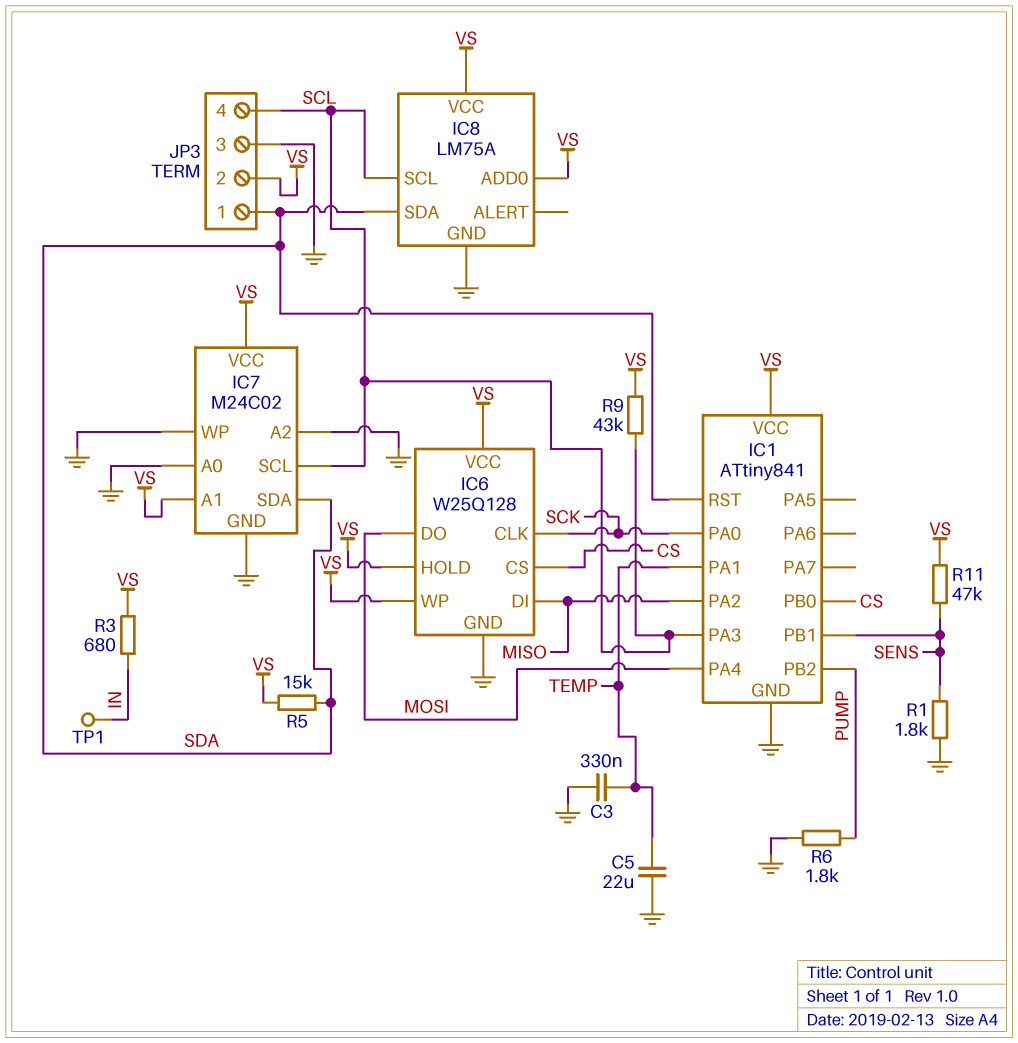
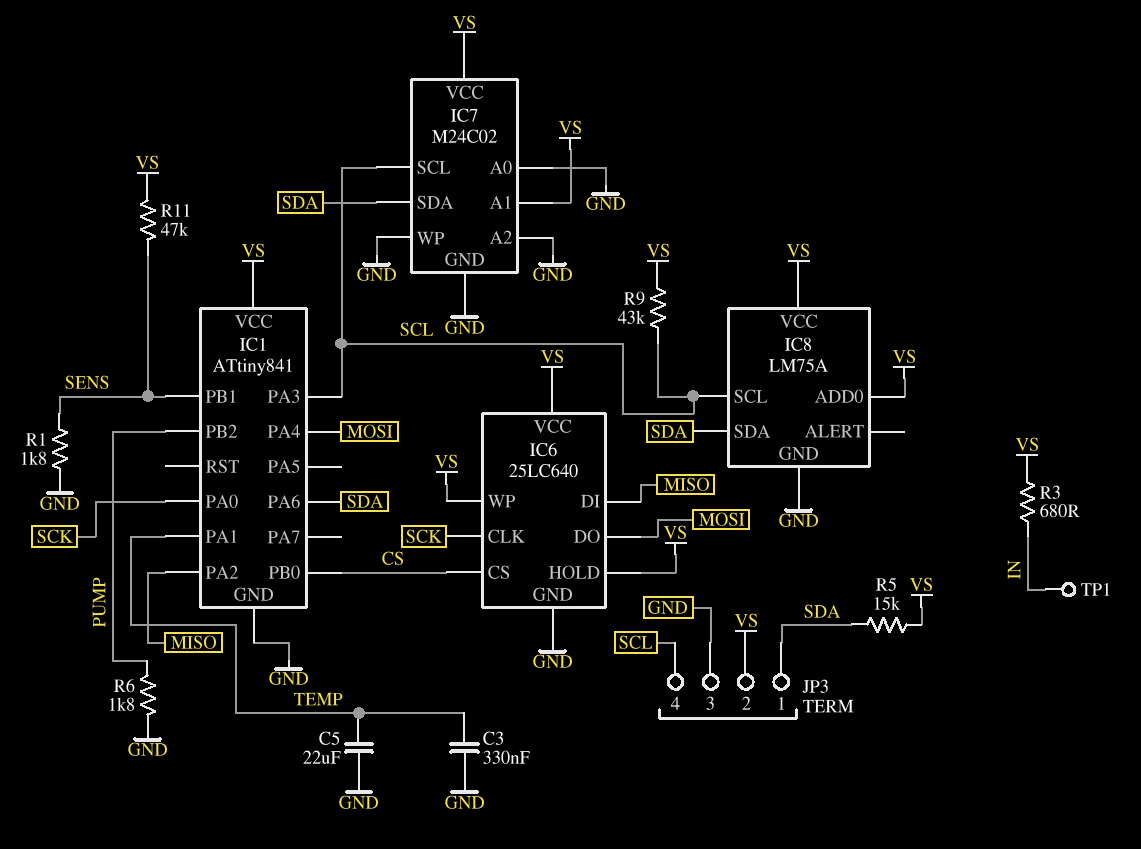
IC1 pin PA6: none -> SDA
IC1 pin RST: SDA -> none
IC6: W25Q128 -> 25LC640

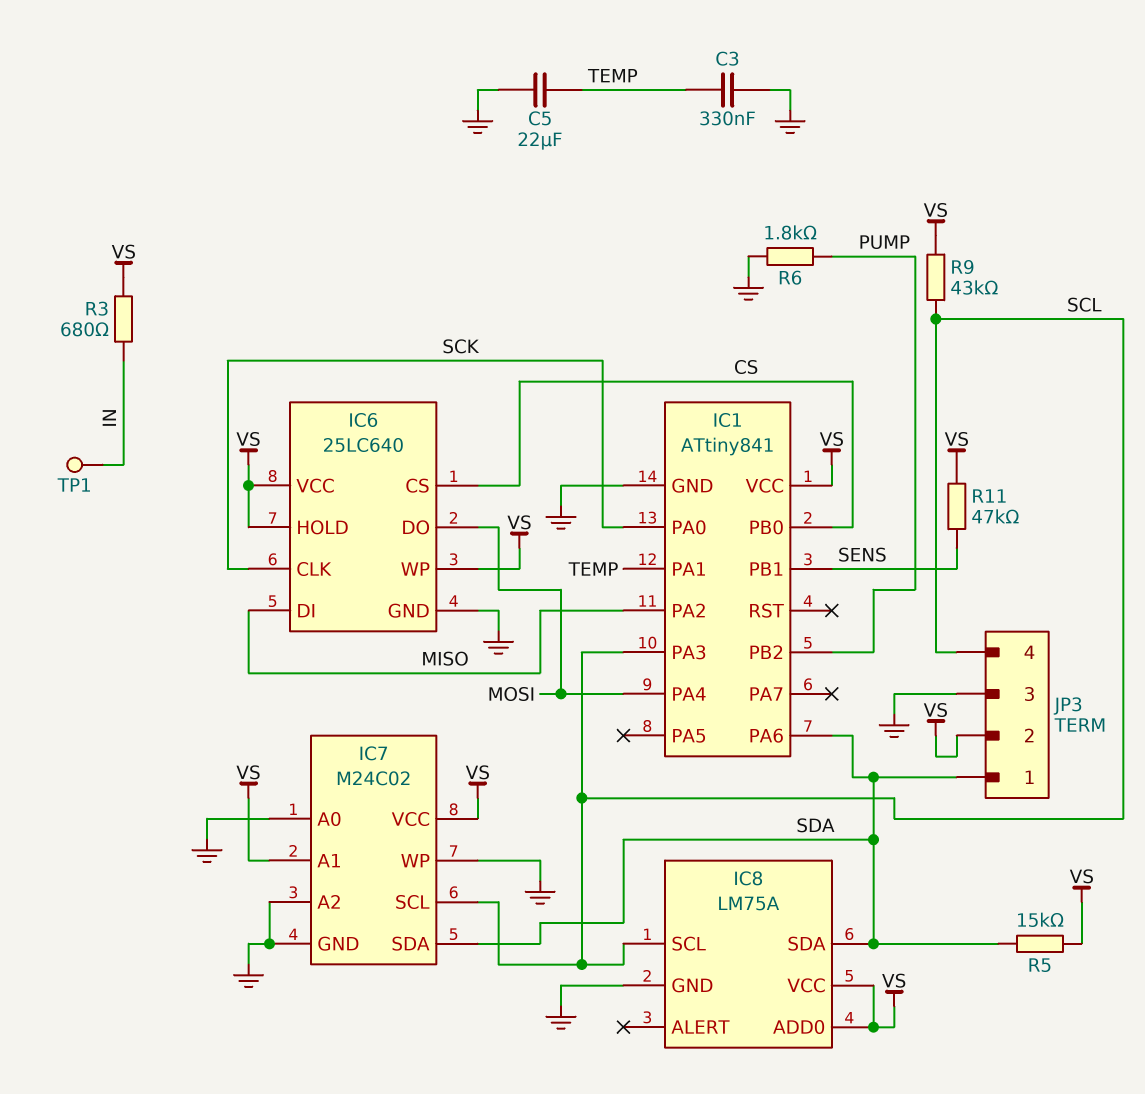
R1: 1.8k (GND, SENS) -> none

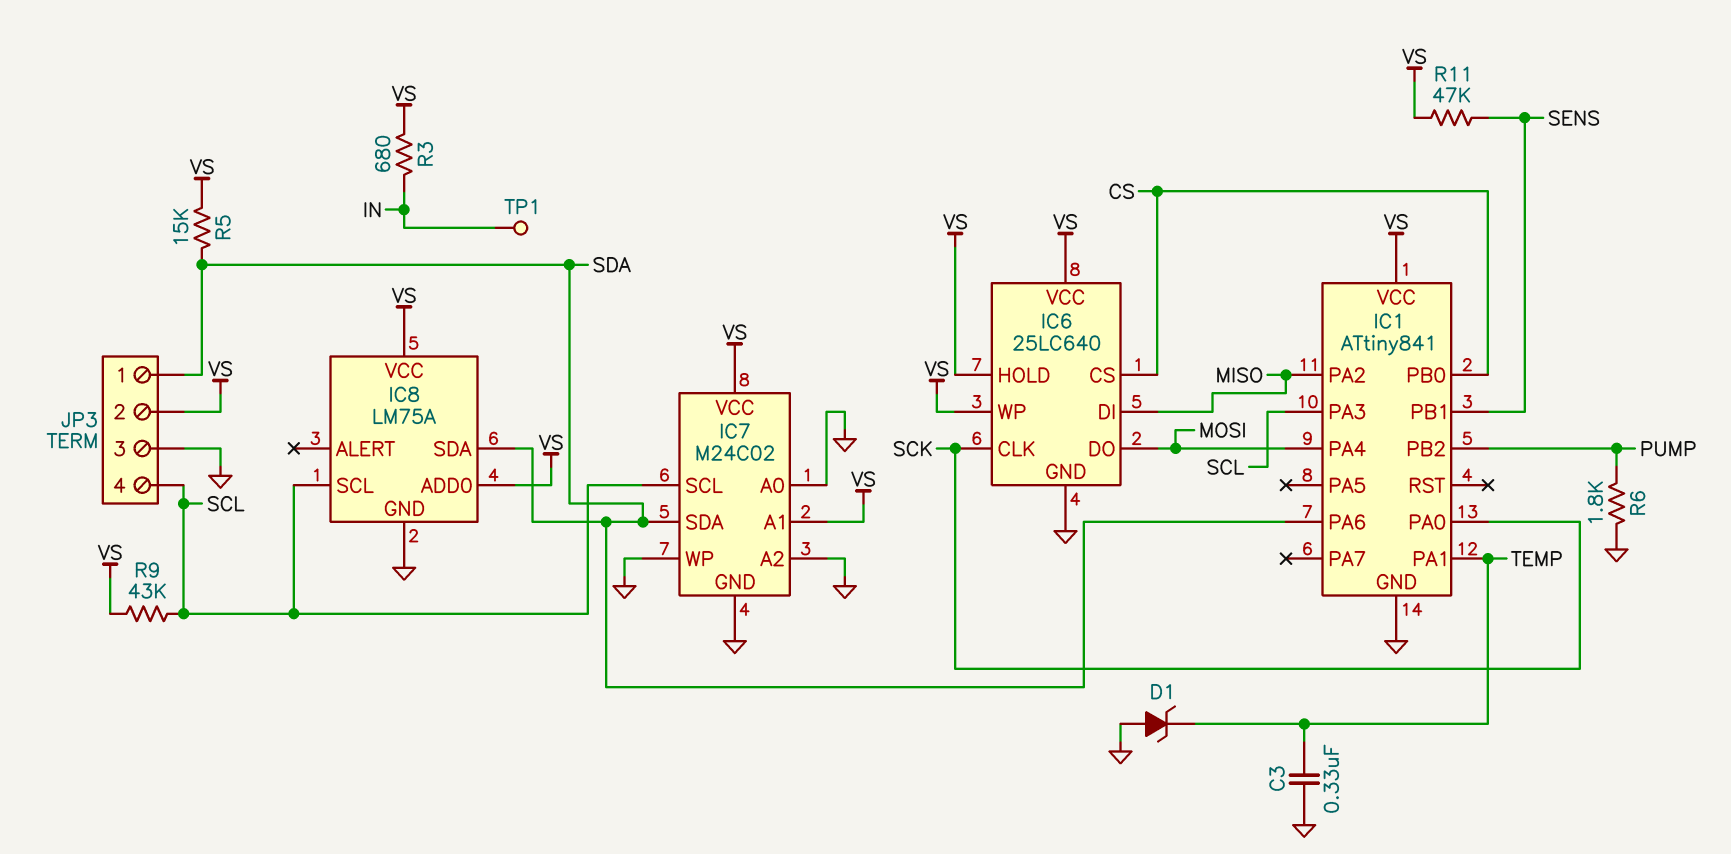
C5: 22uF (GND, TEMP) -> none
D1: none -> zener (A GND, K TEMP)

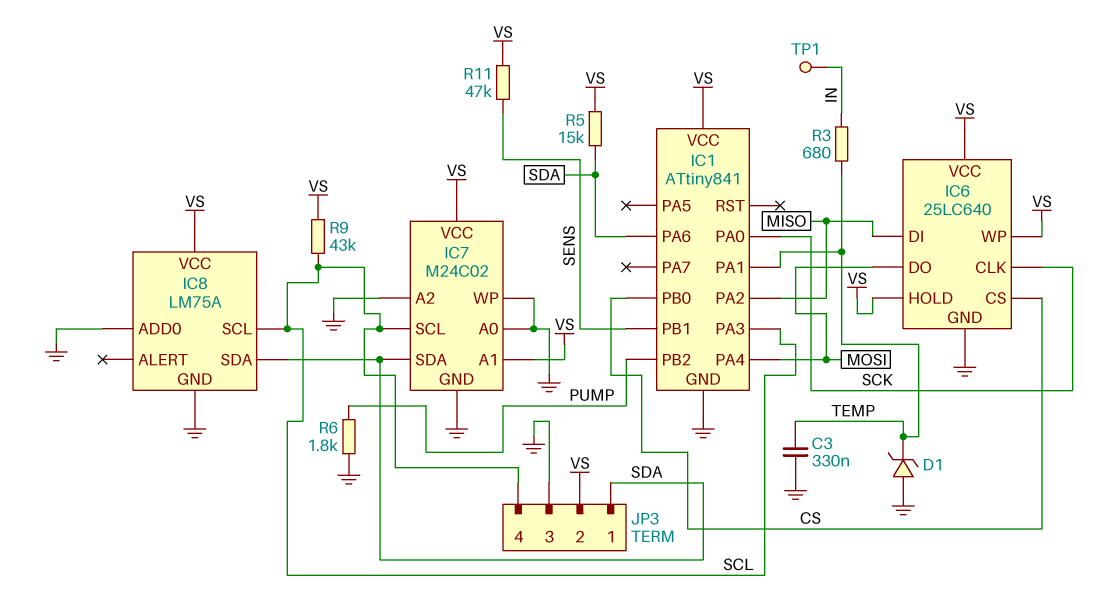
IC8 pin ADD0: VS -> GND
R3: 680 (IN, VS) -> 680 (IN, TEMP)

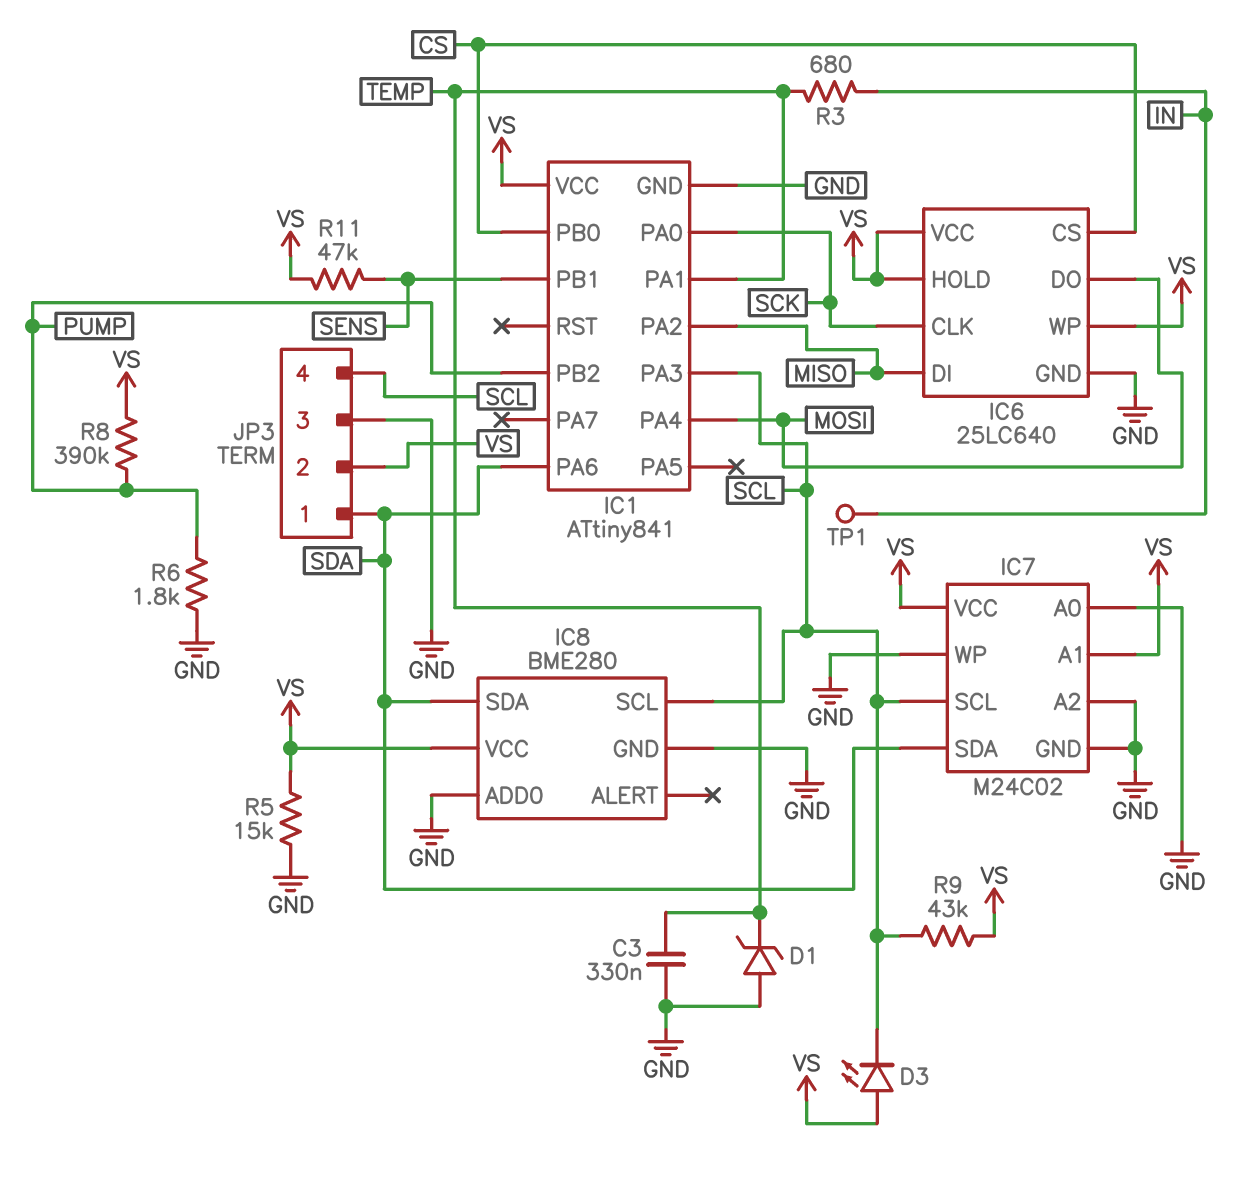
D3: none -> LED (A VS, K SCL)
IC8: LM75A -> BME280
R5: 15k (SDA, VS) -> 15k (GND, VS)
R8: none -> 390k (PUMP, VS)

